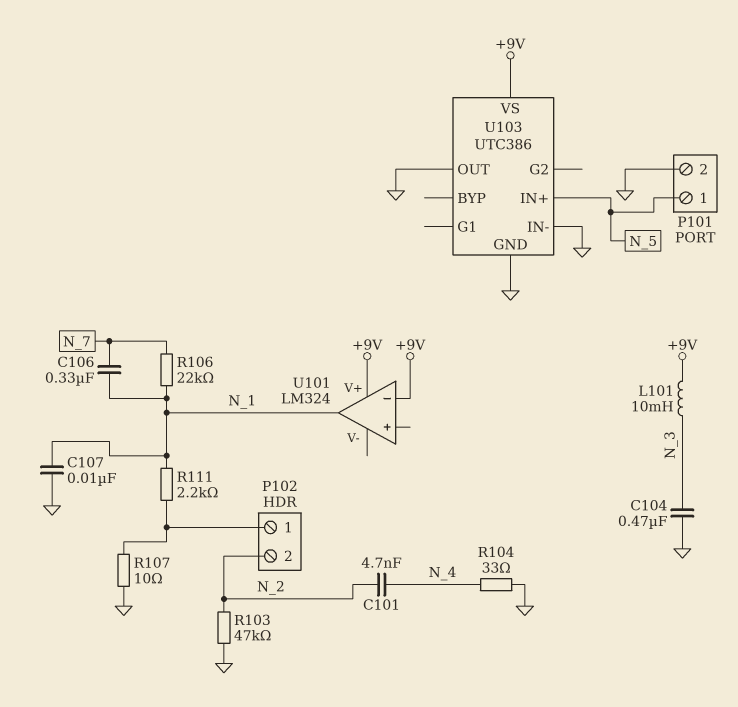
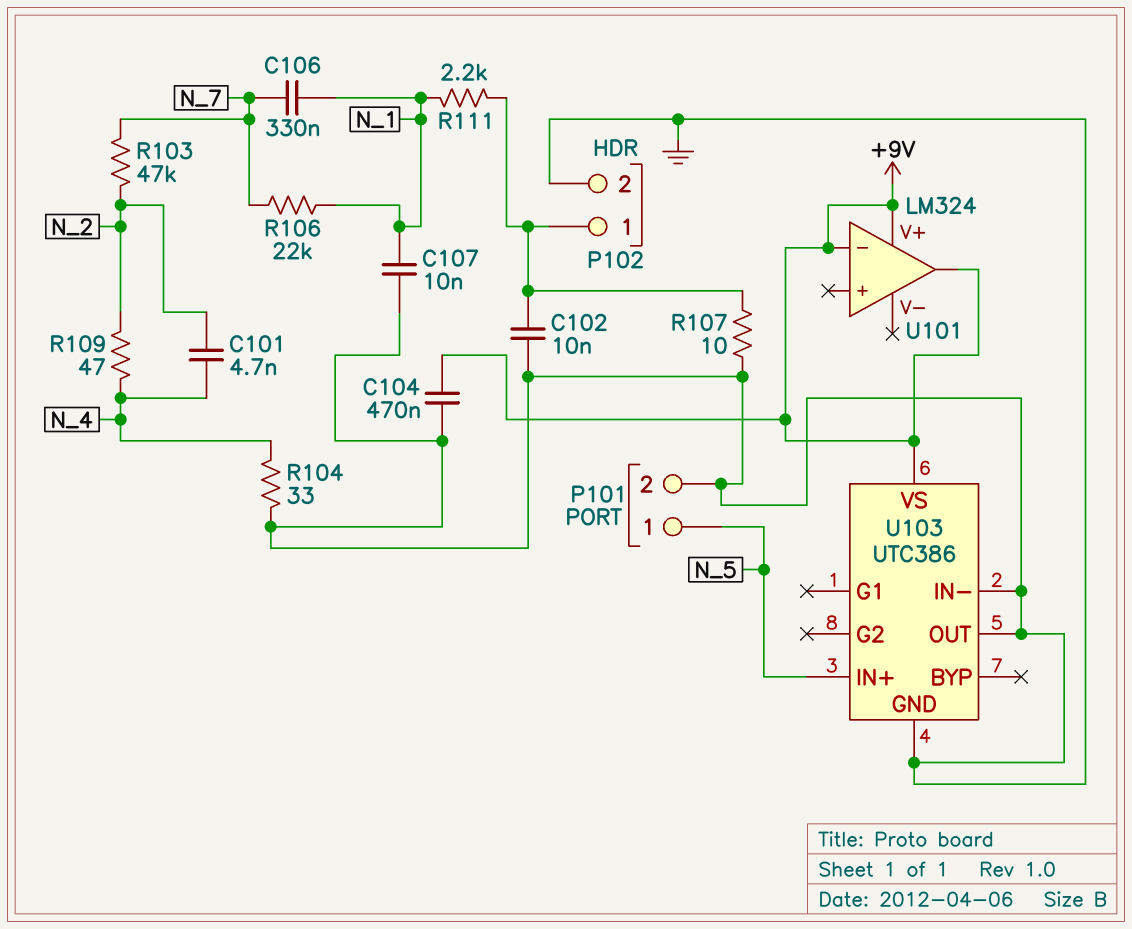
C102: none -> 10nF (GND, P102/1)
C104: 470nF (GND, N_3) -> 470nF (+9V, GND)
L101: 10mH (+9V, N_3) -> none
P102 pin 2: N_2 -> GND
R103: 47k (GND, N_2) -> 47k (N_2, N_7)
R109: none -> 47 (N_2, N_4)
U101 pin out: N_1 -> +9V

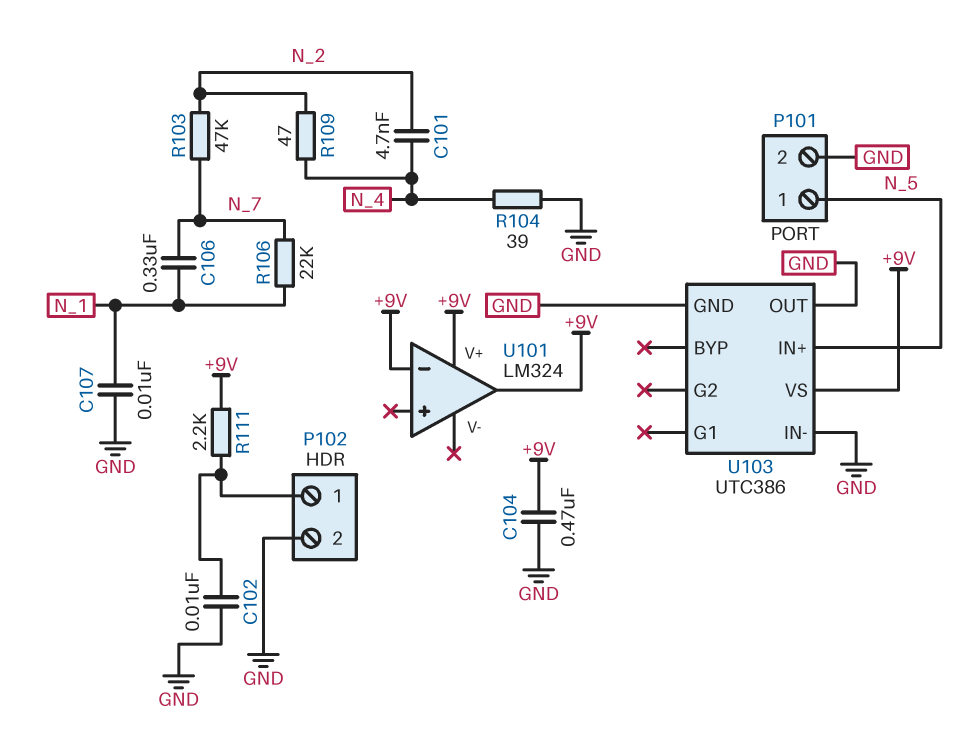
R104: 33 (GND, N_4) -> 39 (GND, N_4)
R107: 10 (GND, P102/1) -> none
R111: 2.2k (N_1, P102/1) -> 2.2k (+9V, P102/1)

